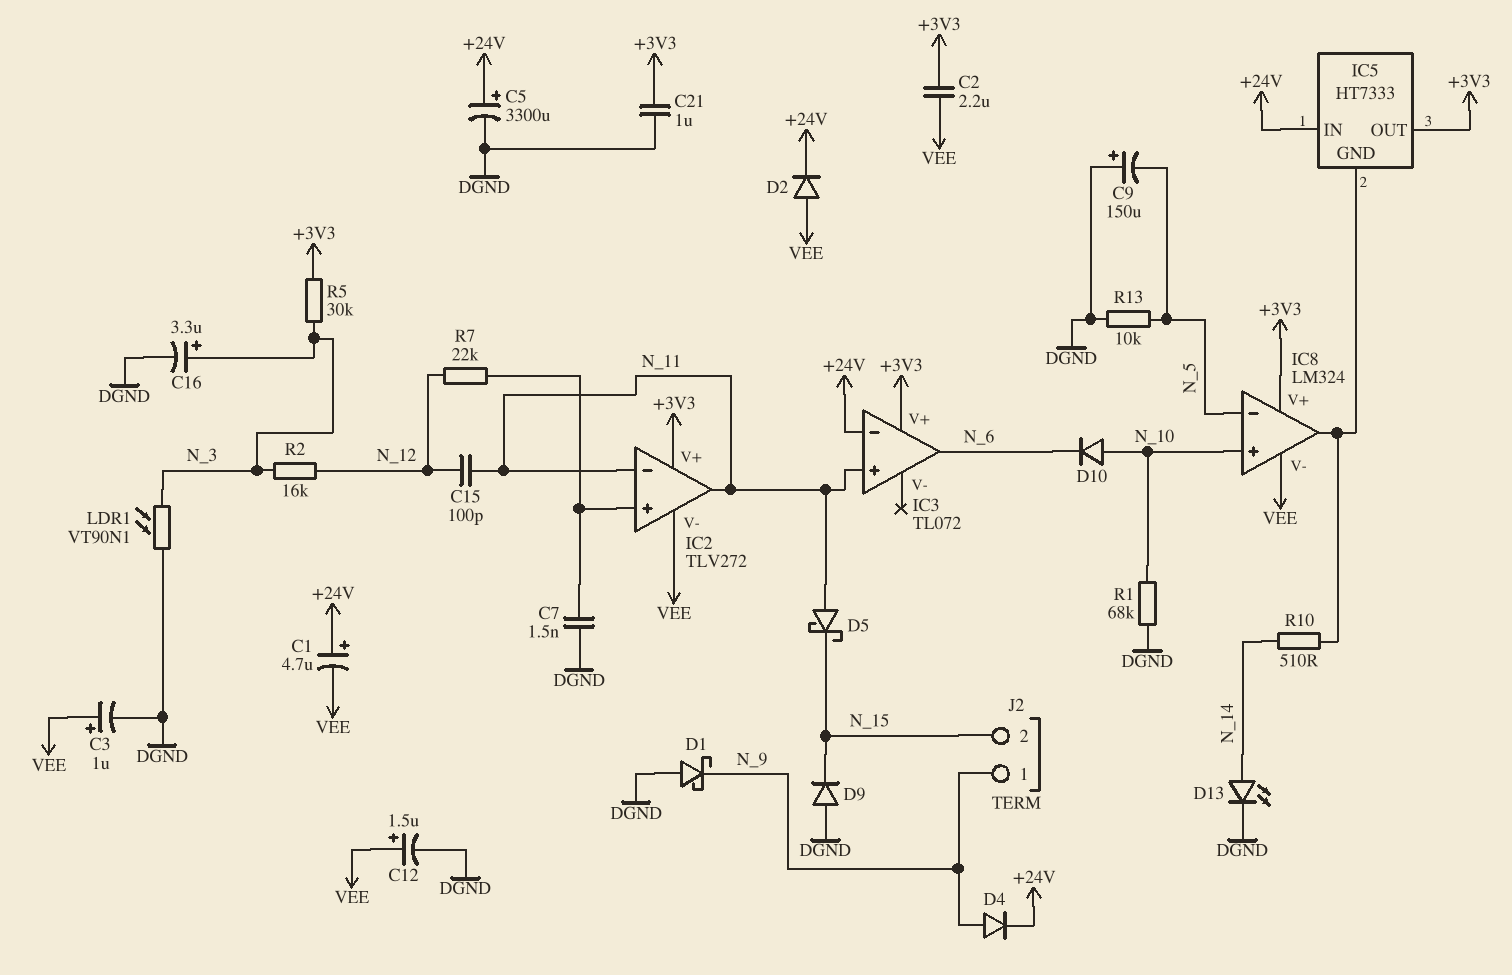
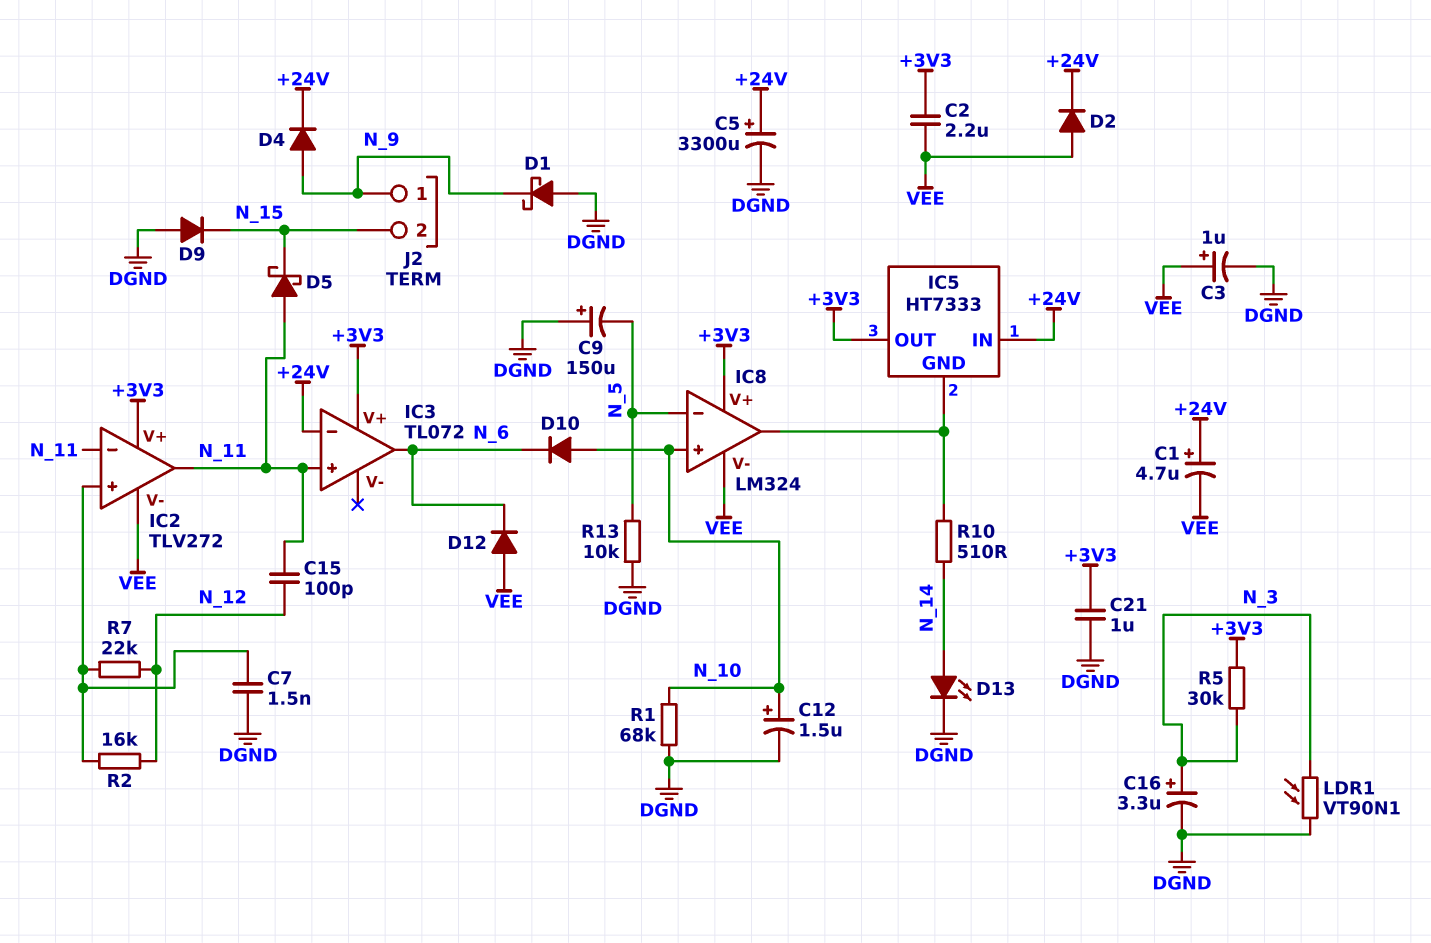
C12: 1.5uF (plus VEE, minus DGND) -> 1.5uF (plus N_10, minus DGND)
D12: none -> diode (A VEE, K N_6)
R2: 16k (N_3, N_12) -> 16k (IC2/in+, N_12)

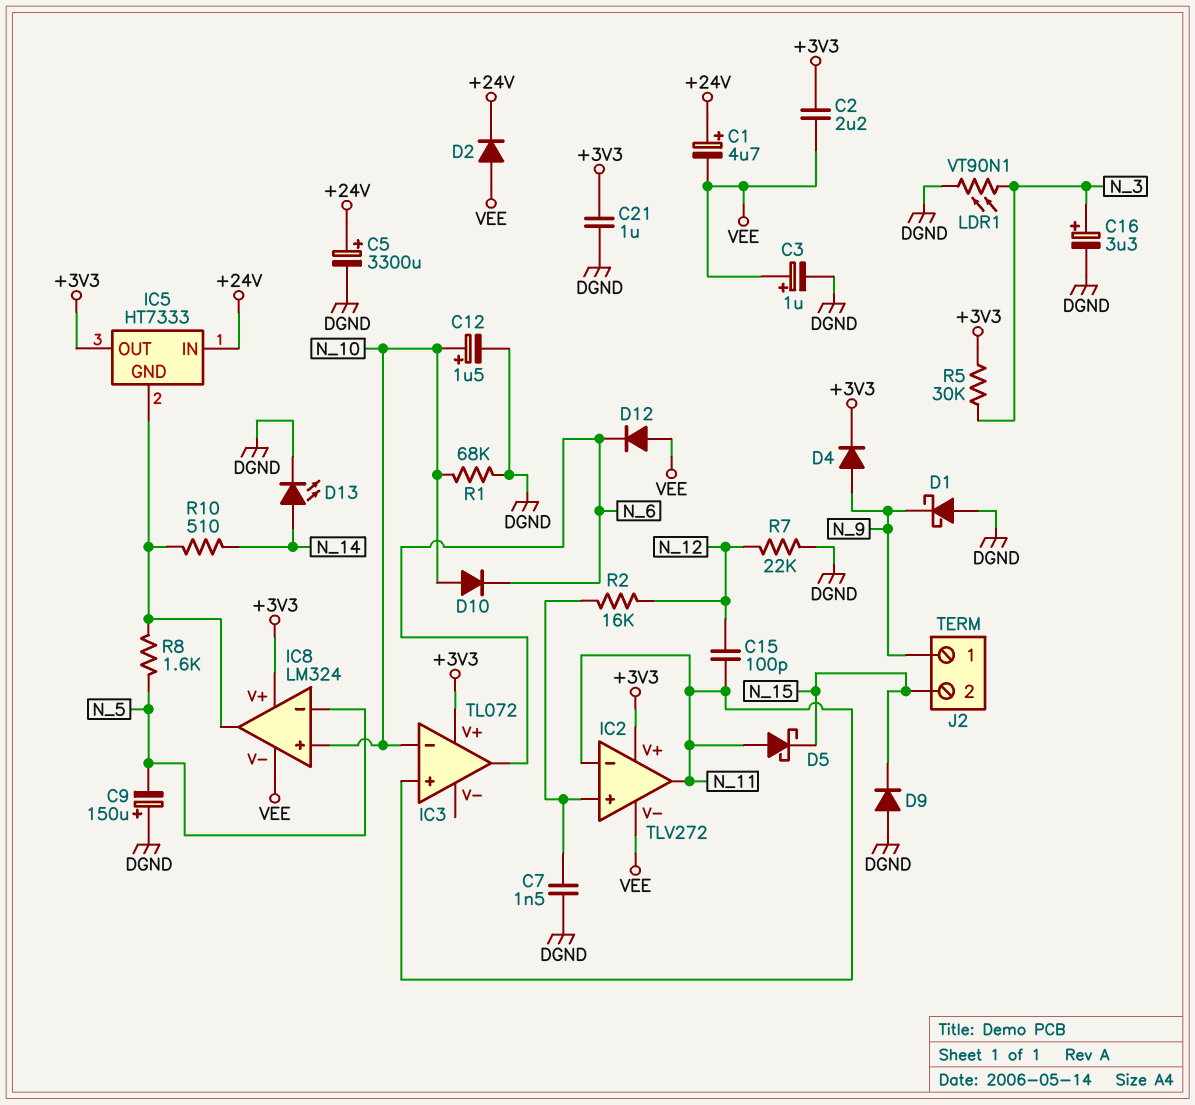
D4: diode (A N_9, K +24V) -> diode (A N_9, K +3V3)
IC3 pin in-: +24V -> N_10
R7: 22k (IC2/in+, N_12) -> 22k (DGND, N_12)
R8: none -> 1.6k (IC5/GND, N_5)
R13: 10k (DGND, N_5) -> none

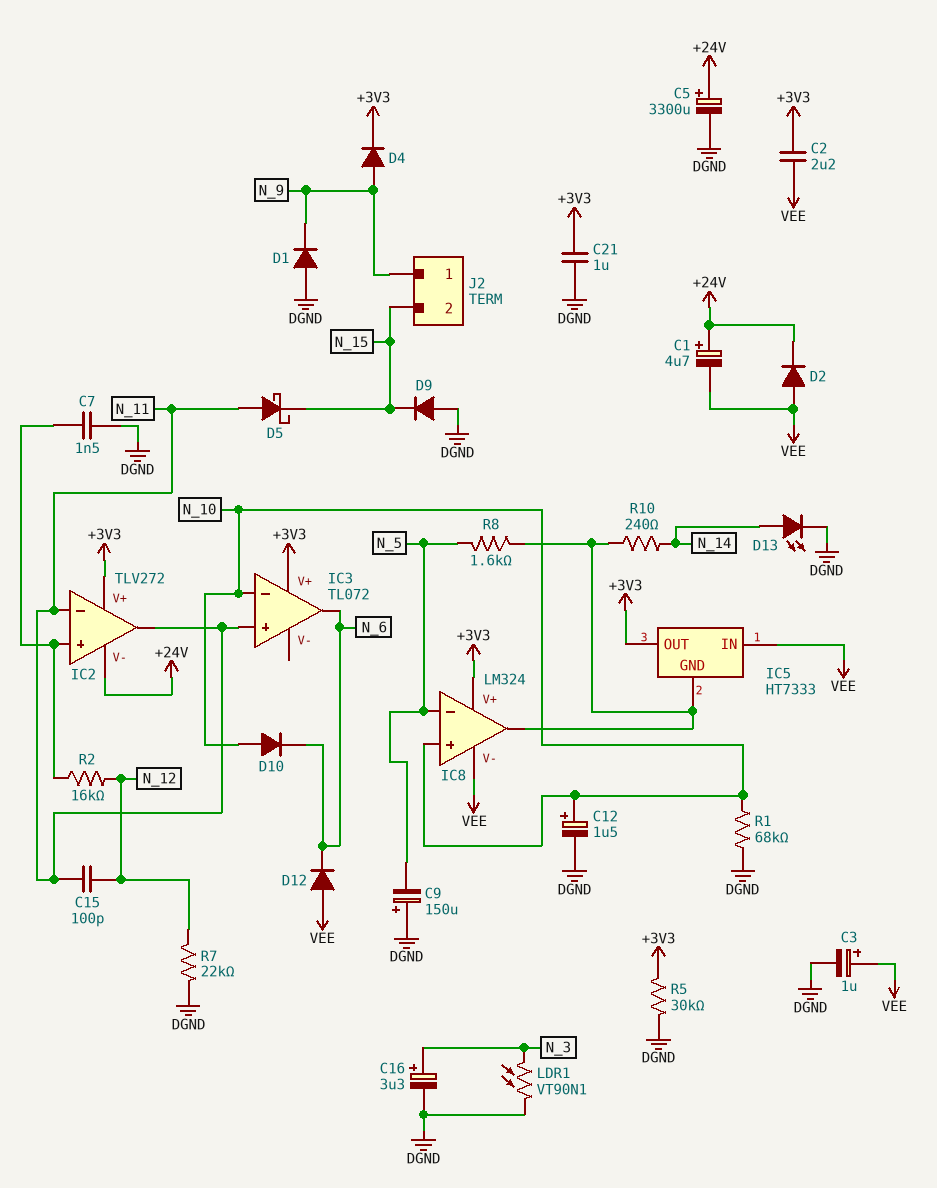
D1: schottky (A DGND, K N_9) -> diode (A DGND, K N_9)
IC2 pin V-: VEE -> +24V
IC5 pin IN: +24V -> VEE
R5: 30k (+3V3, N_3) -> 30k (+3V3, DGND)
R10: 510 (IC5/GND, N_14) -> 240 (IC5/GND, N_14)

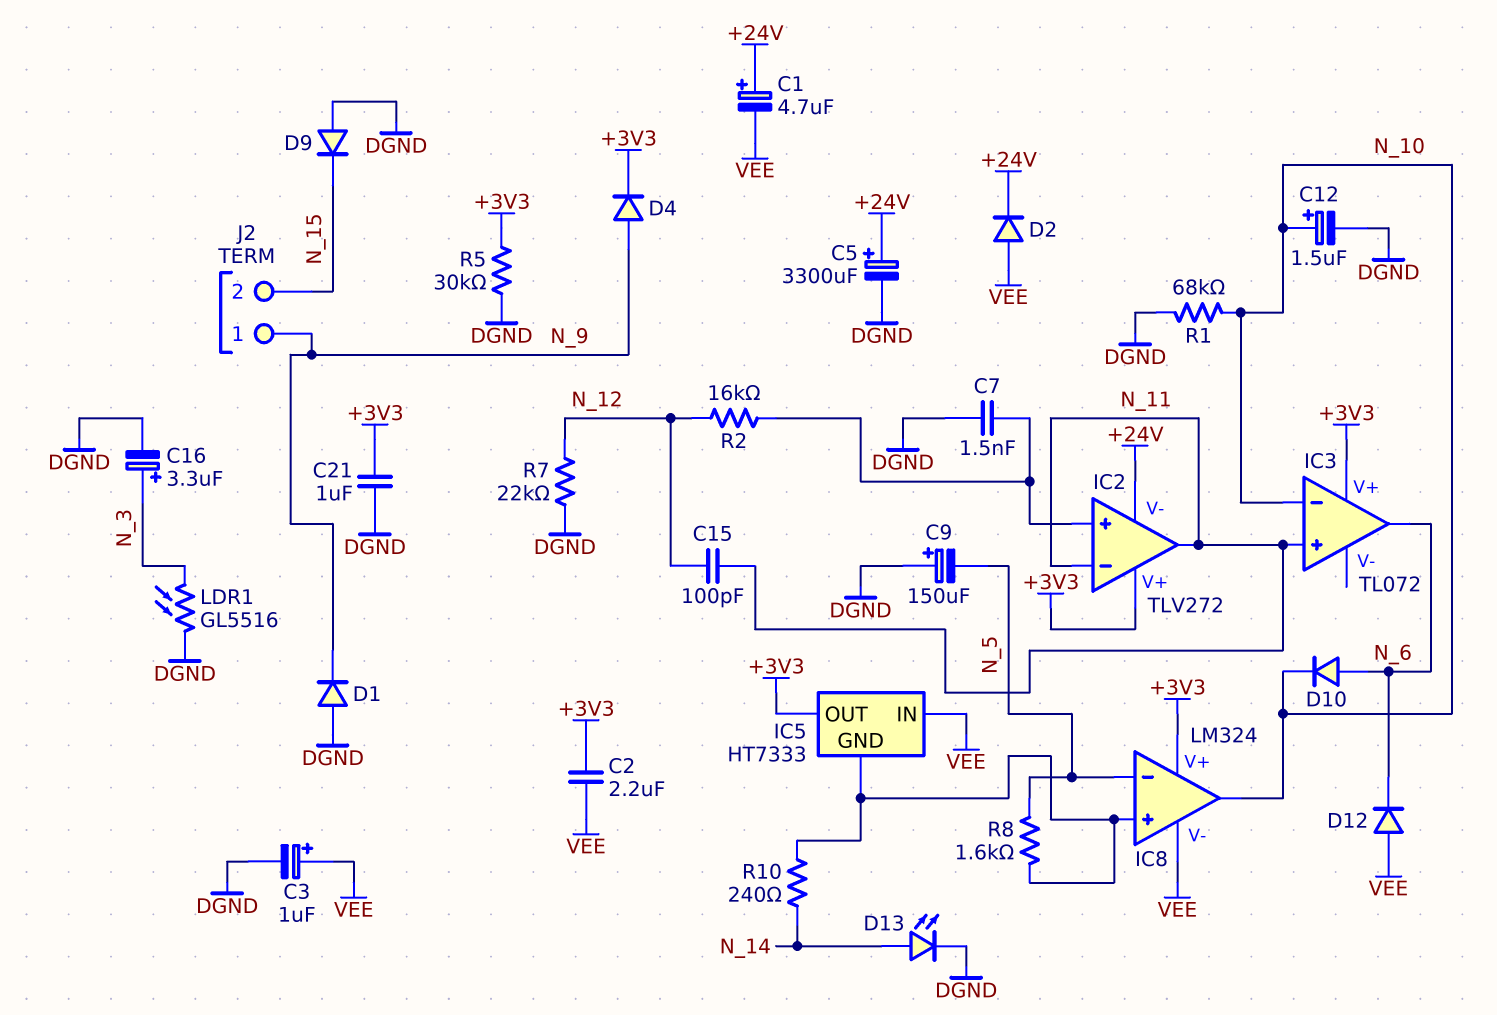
D5: schottky (A N_11, K N_15) -> none
D10: diode (A N_10, K N_6) -> diode (A N_6, K N_10)
IC8 pin in+: N_10 -> IC5/GND
IC8 pin out: IC5/GND -> N_10
LDR1: VT90N1 (DGND, N_3) -> GL5516 (DGND, N_3)

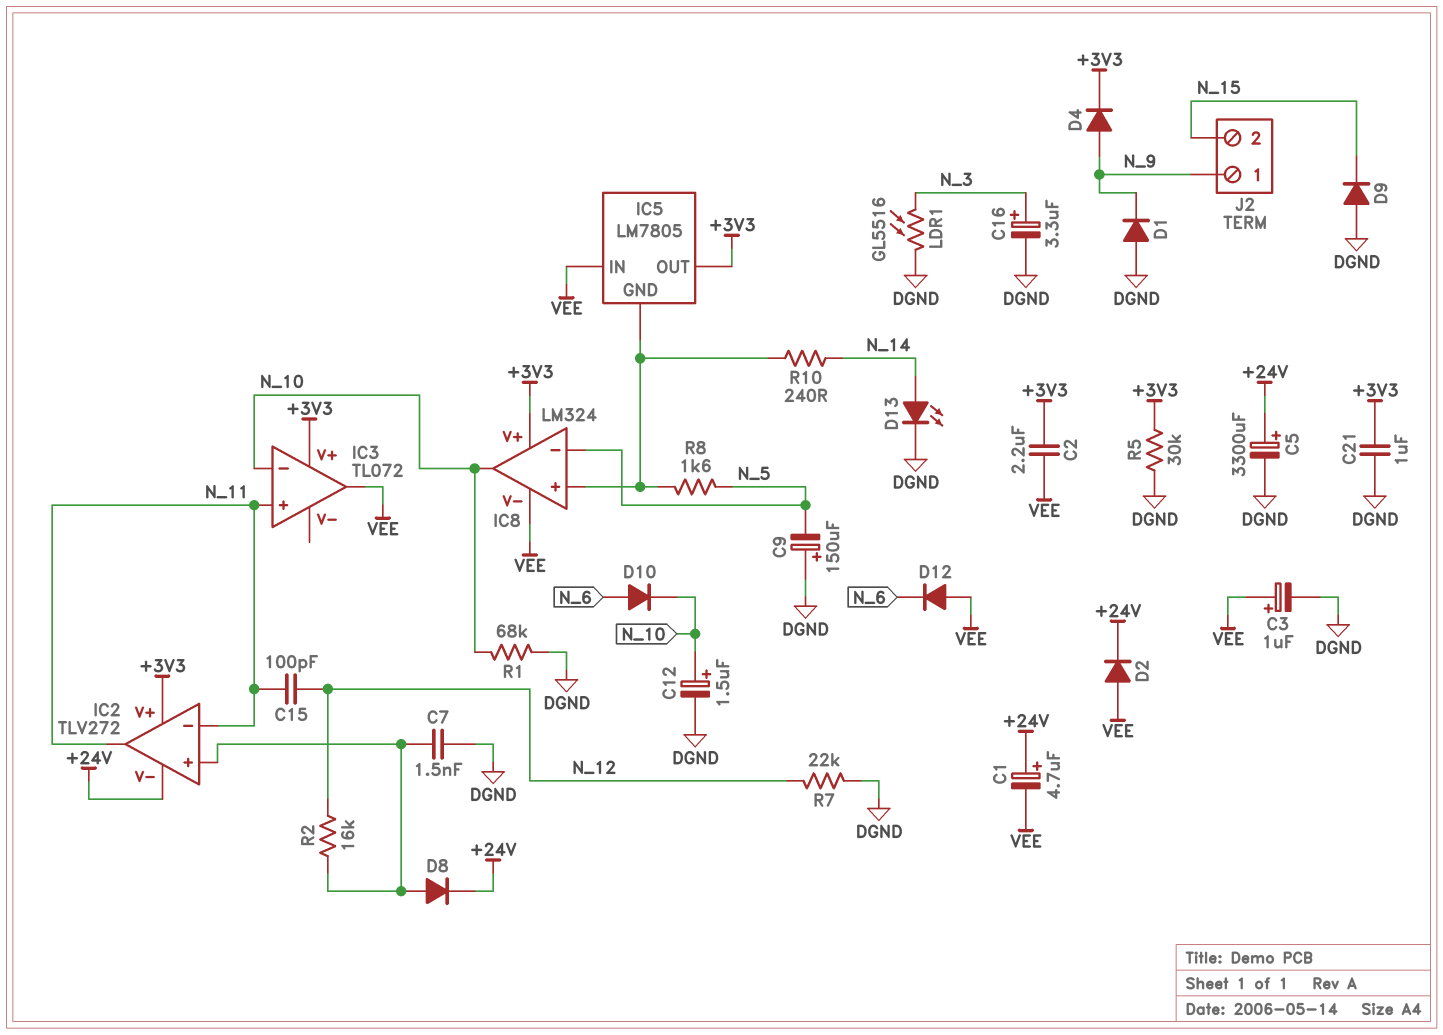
D8: none -> diode (A IC2/in+, K +24V)
IC3 pin out: N_6 -> VEE
IC5: HT7333 -> LM7805

